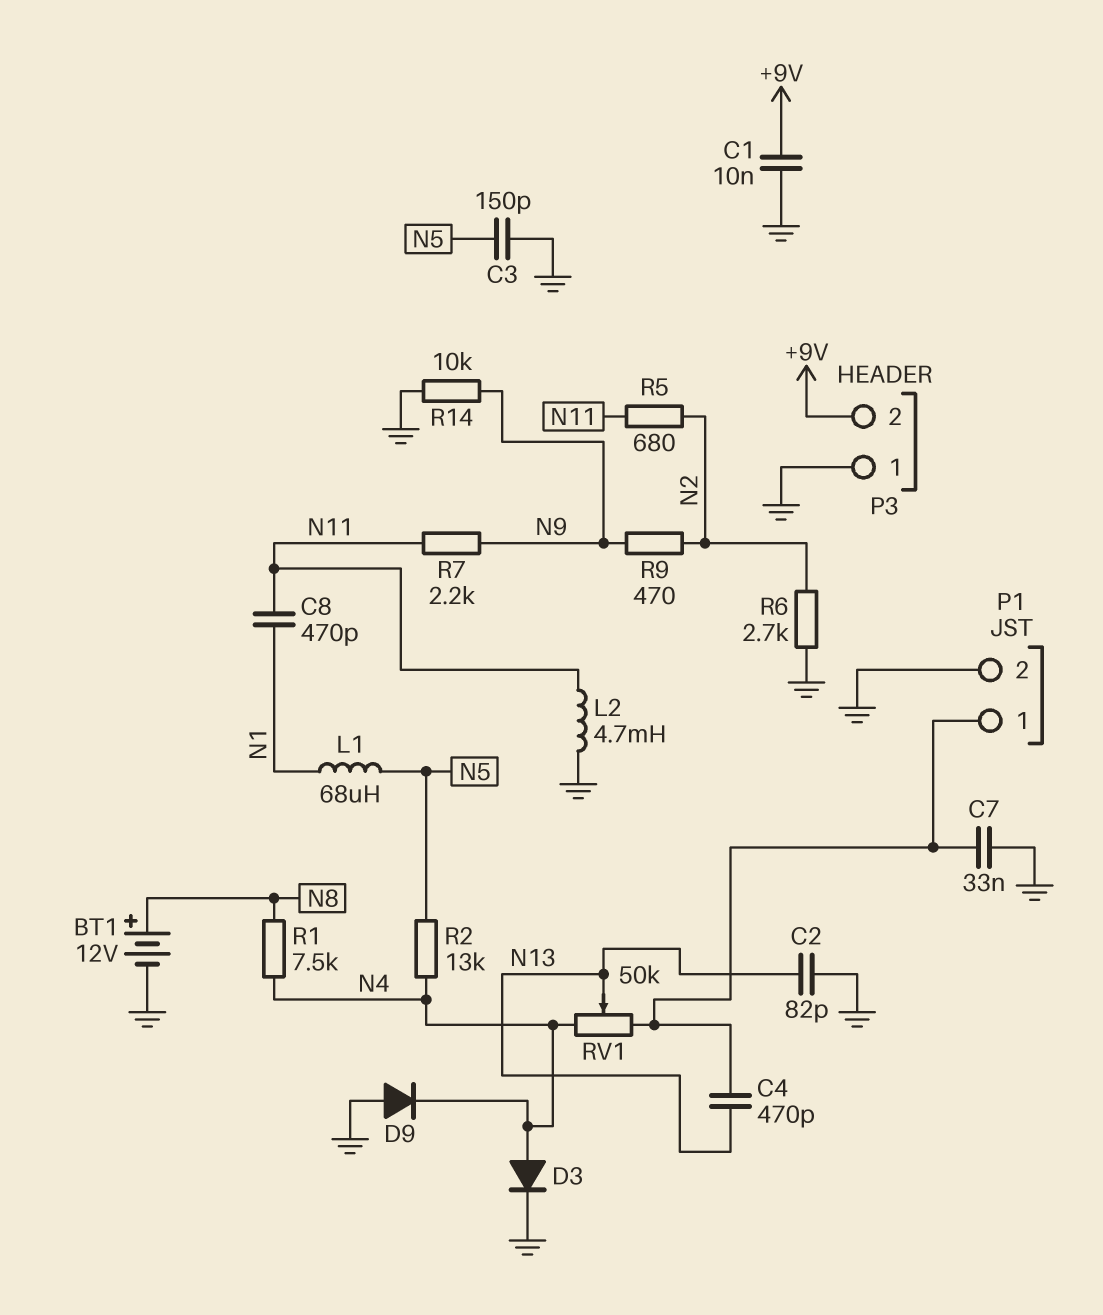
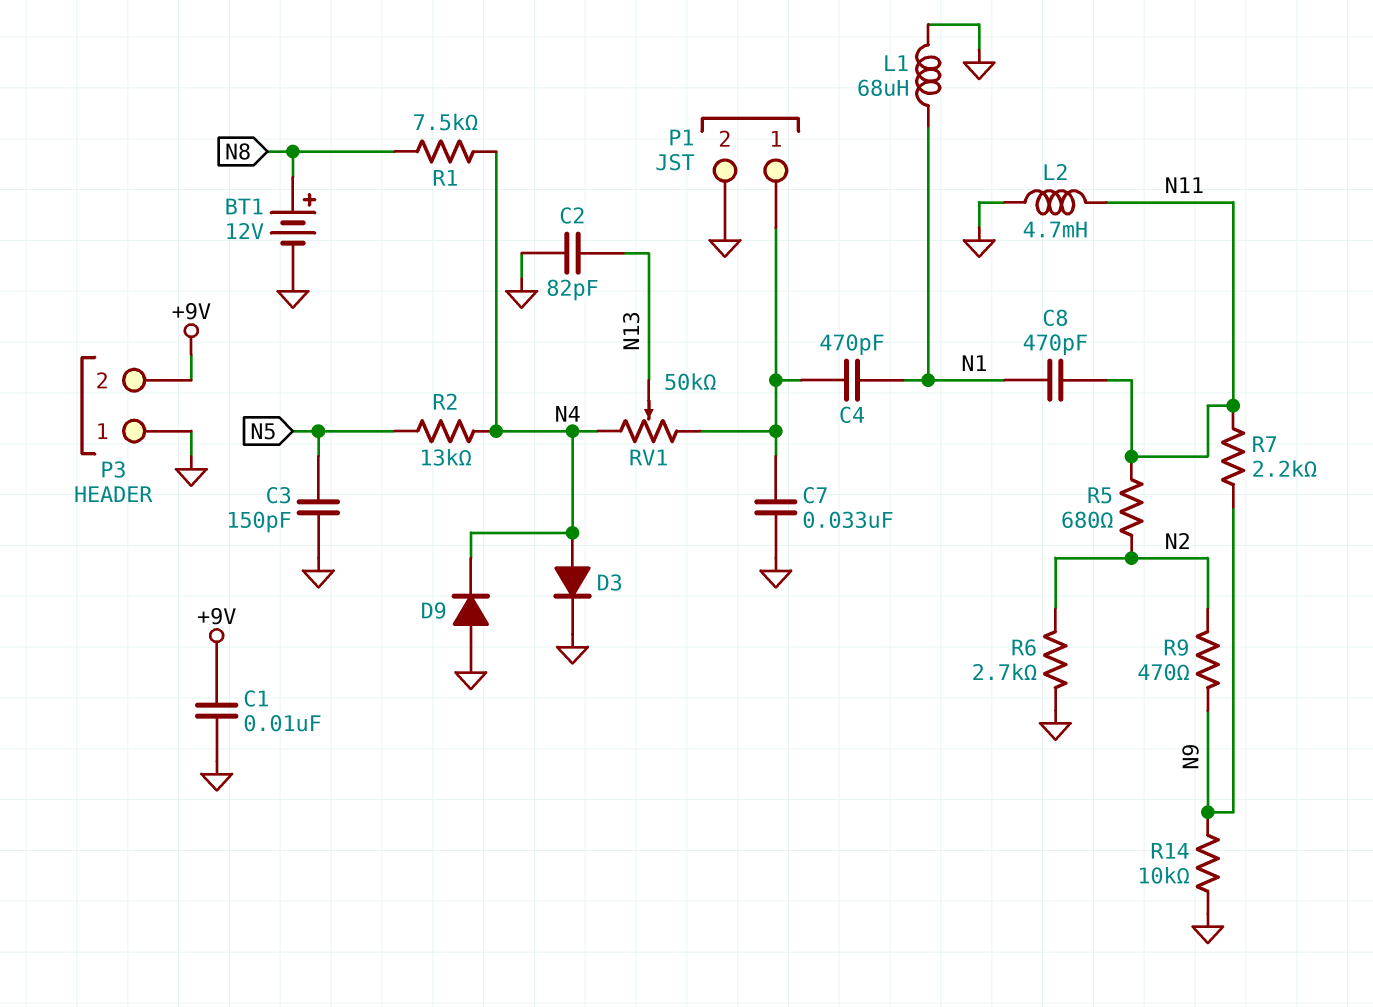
C4: 470pF (N13, P1/1) -> 470pF (N1, P1/1)
L1: 68uH (N1, N5) -> 68uH (GND, N1)

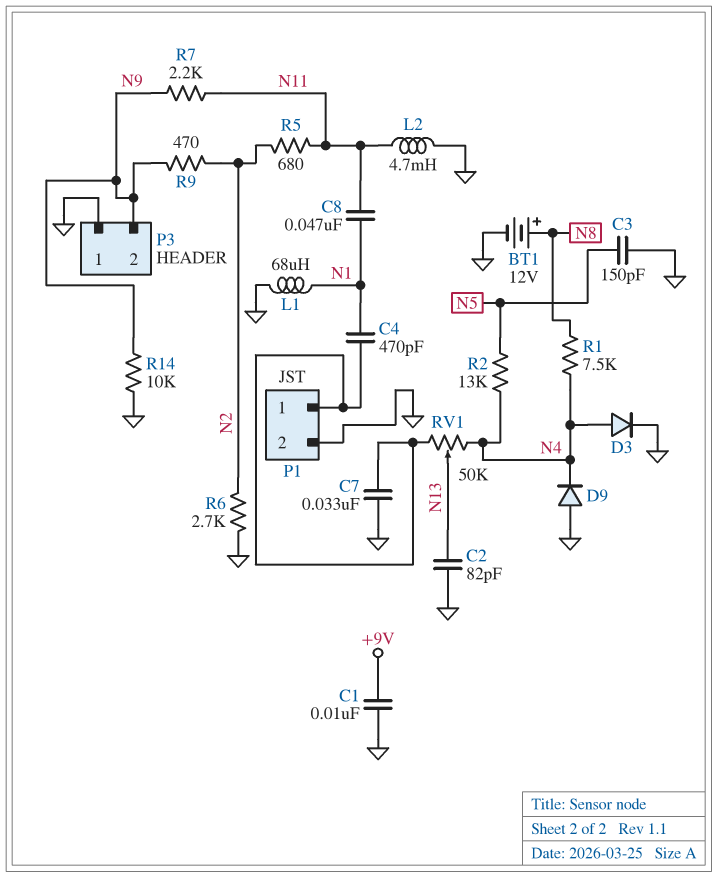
C8: 470pF (N1, N11) -> 47nF (N1, N11)
P3 pin 2: +9V -> N9

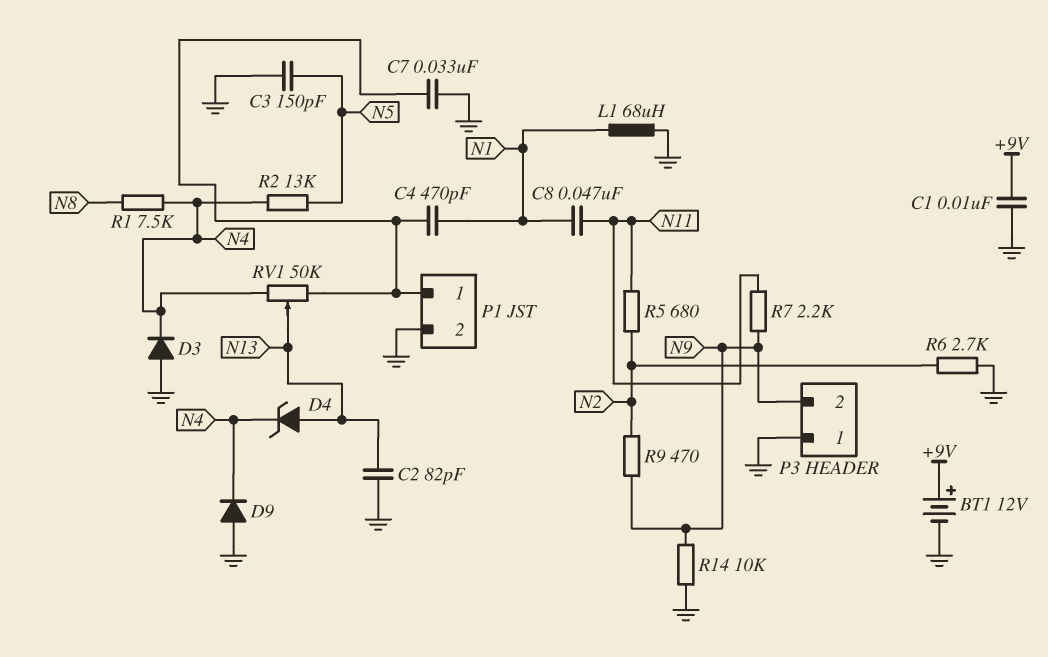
BT1: 12V (plus N8, minus GND) -> 12V (plus +9V, minus GND)
D3: diode (A N4, K GND) -> diode (A GND, K N4)
D4: none -> zener (A N13, K N4)
L2: 4.7mH (GND, N11) -> none

